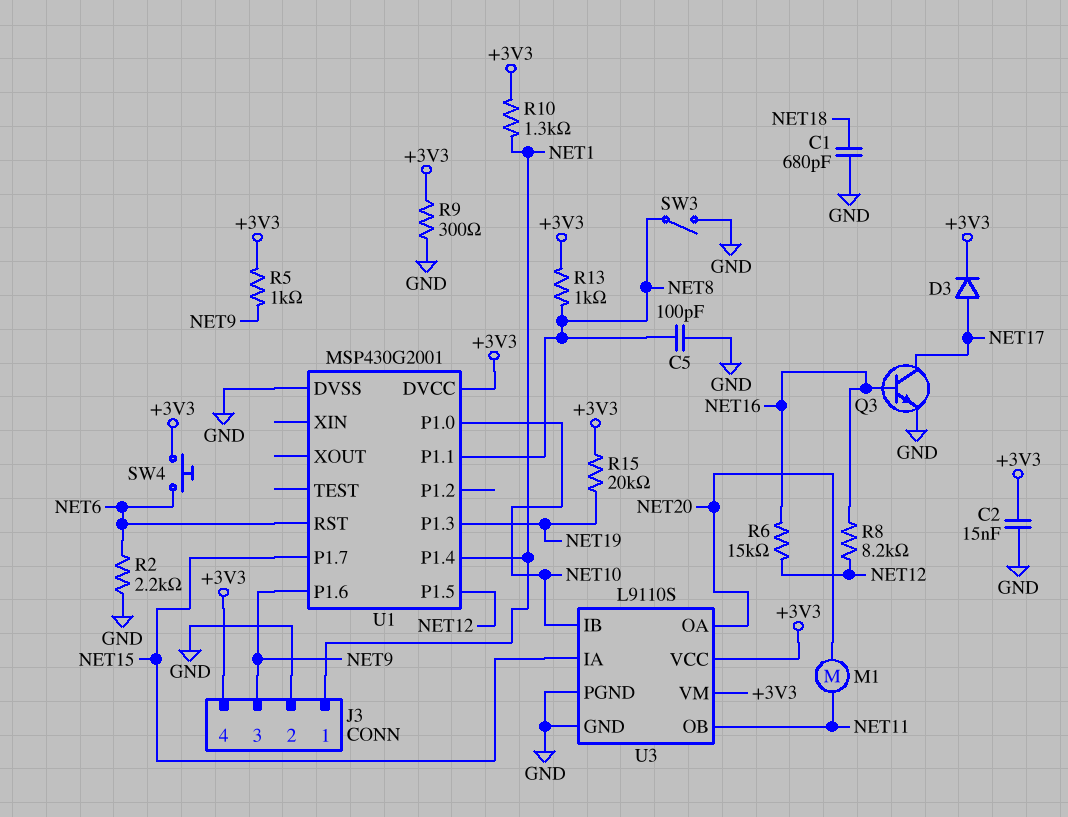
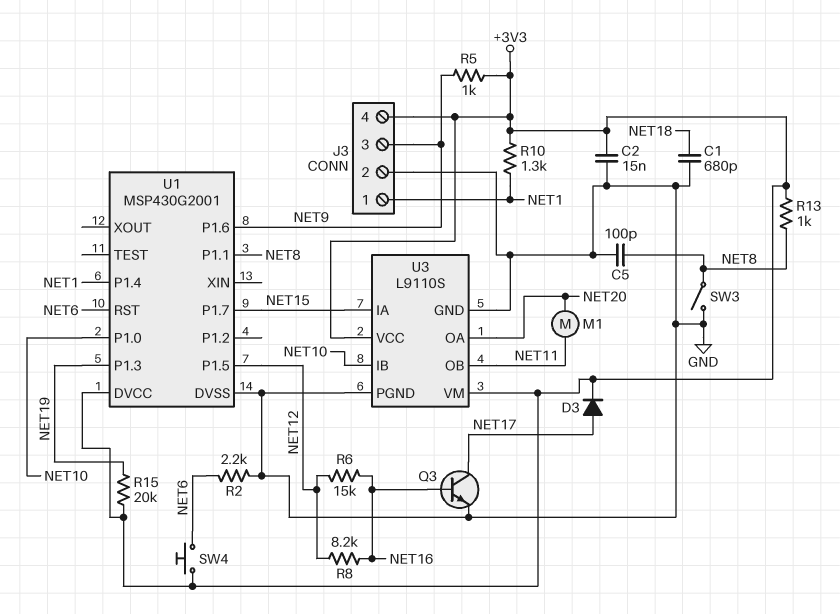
R9: 300 (+3V3, GND) -> none

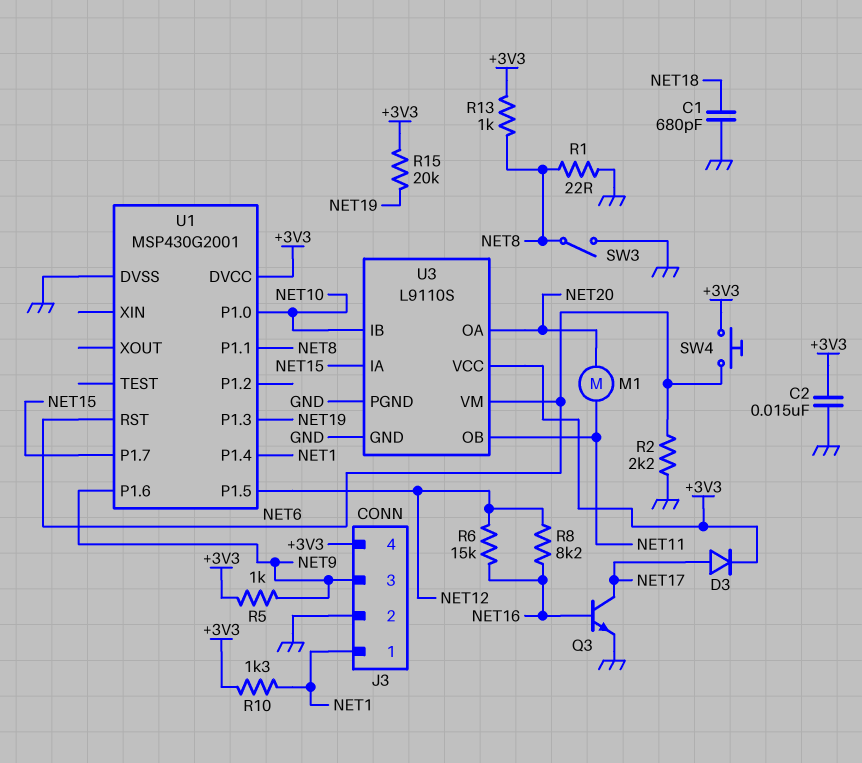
C5: 100pF (GND, NET8) -> none
R1: none -> 22 (GND, NET8)
U3 pin VM: +3V3 -> NET6

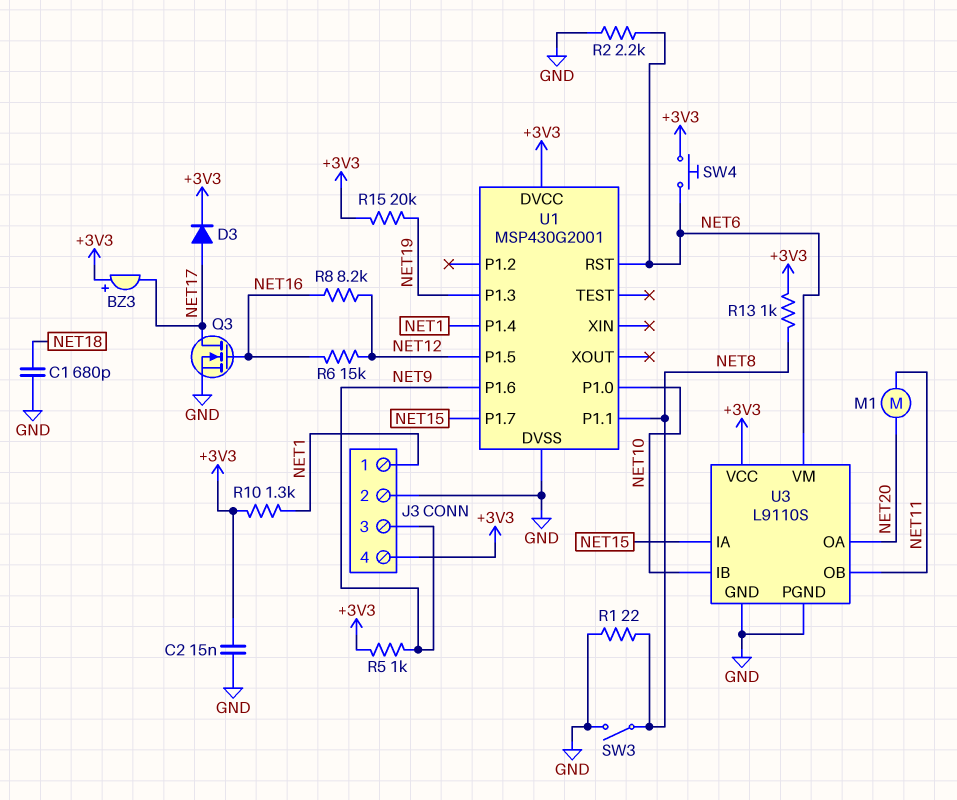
BZ3: none -> buzzer (plus +3V3, minus NET17)
Q3: NPN (B NET16, C NET17, E GND) -> NMOS (G NET16, D NET17, S GND)

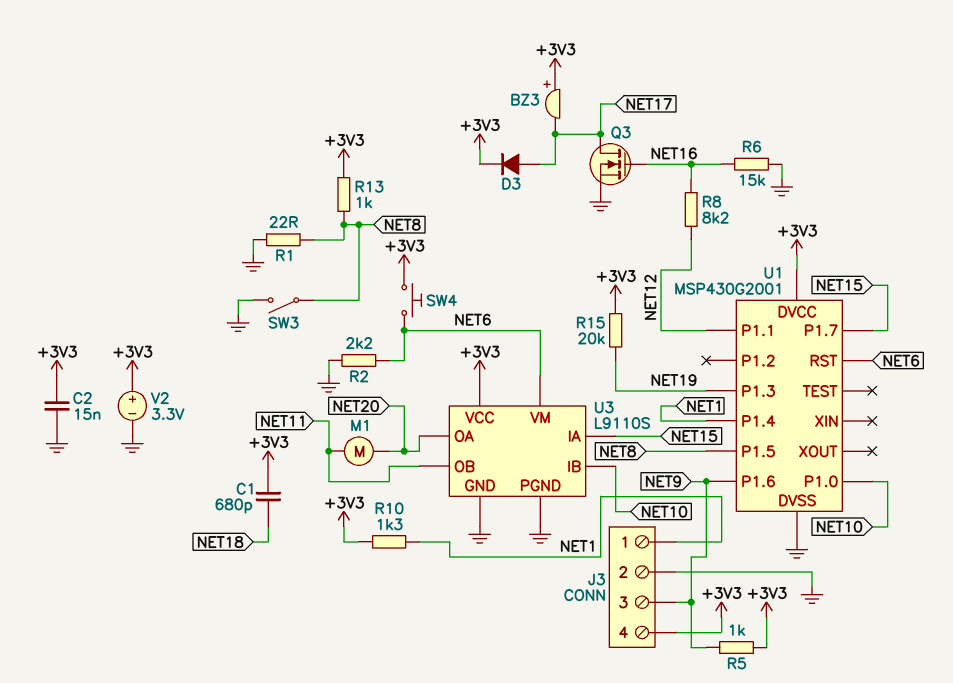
C1: 680pF (GND, NET18) -> 680pF (+3V3, NET18)
R6: 15k (NET12, NET16) -> 15k (GND, NET16)
U1 pin P1.1: NET8 -> NET12
U1 pin P1.5: NET12 -> NET8
V2: none -> 3.3V (plus +3V3, minus GND)

